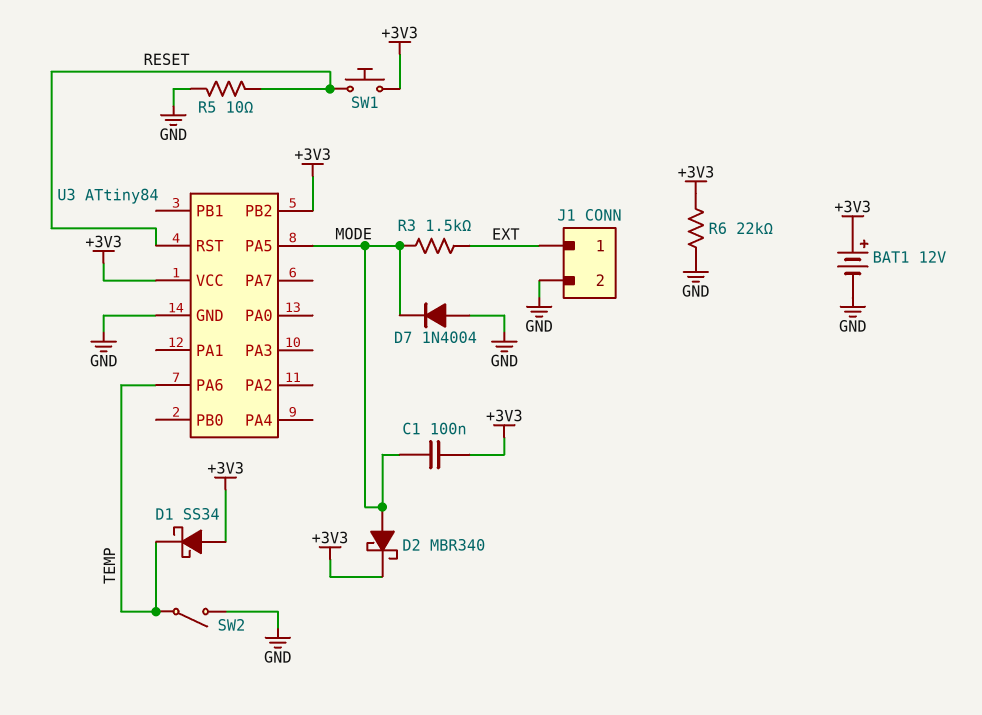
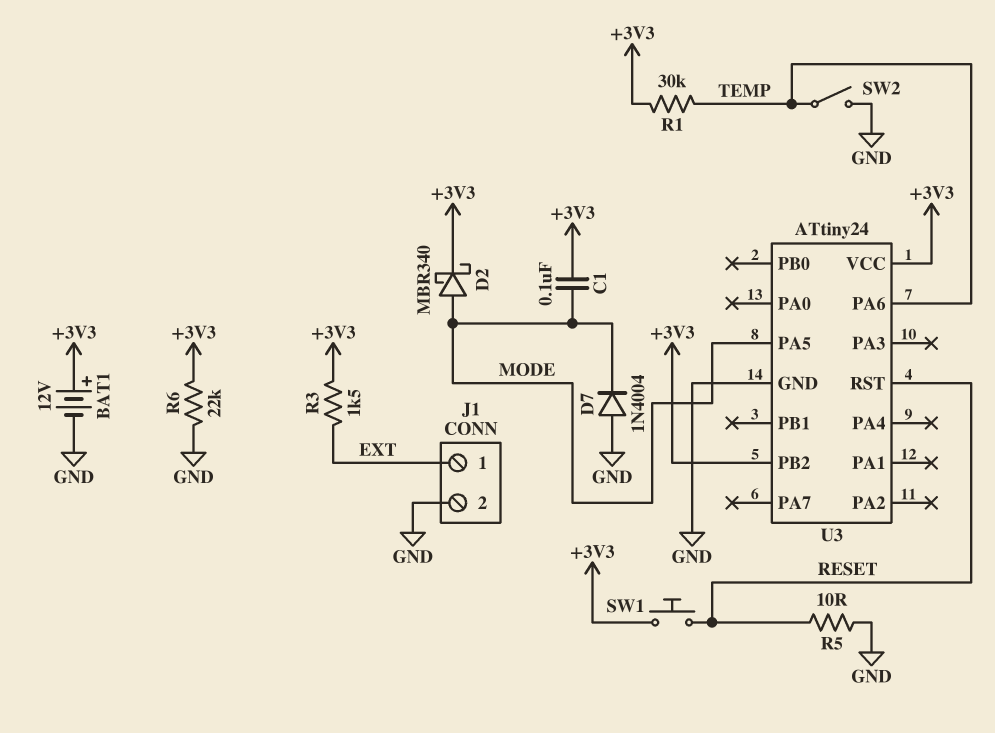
D1: schottky SS34 (A +3V3, K TEMP) -> none
R1: none -> 30k (+3V3, TEMP)
R3: 1.5k (EXT, MODE) -> 1.5k (+3V3, EXT)
U3: ATtiny84 -> ATtiny24

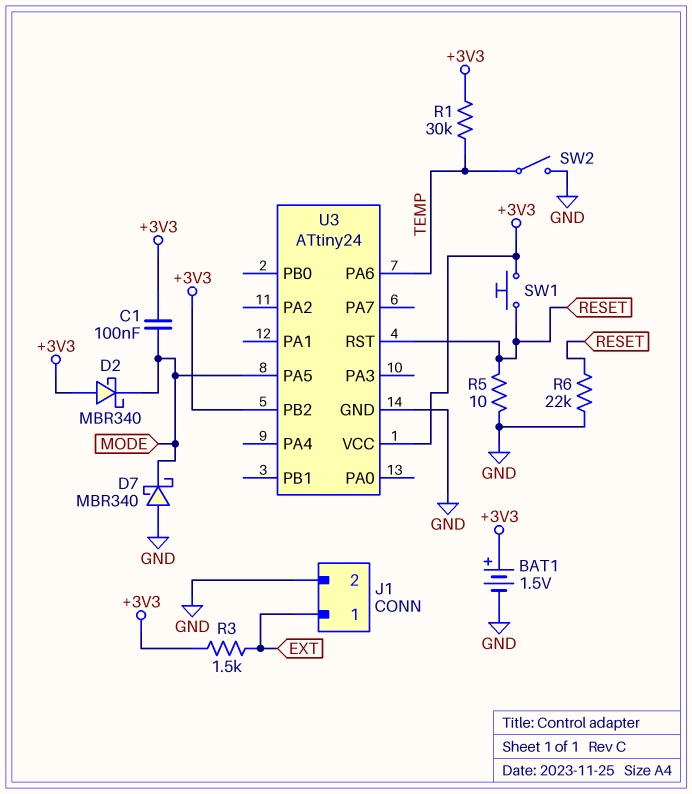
BAT1: 12V (plus +3V3, minus GND) -> 1.5V (plus +3V3, minus GND)
D2: schottky MBR340 (A MODE, K +3V3) -> schottky MBR340 (A +3V3, K MODE)
D7: diode 1N4004 (A GND, K MODE) -> schottky MBR340 (A GND, K MODE)
R6: 22k (+3V3, GND) -> 22k (GND, RESET)

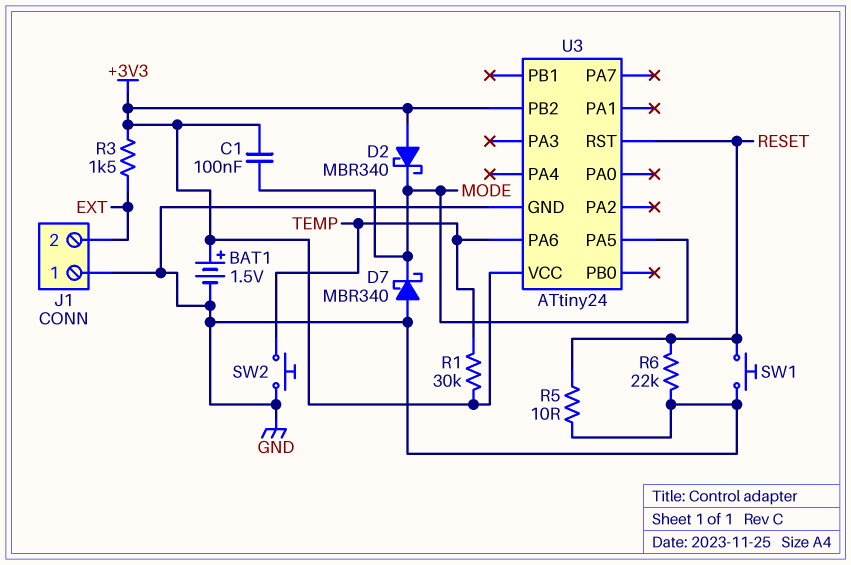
J1 pin 1: EXT -> GND
J1 pin 2: GND -> EXT
SW1: button (+3V3, RESET) -> button (GND, RESET)
SW2: switch (GND, TEMP) -> button (GND, TEMP)

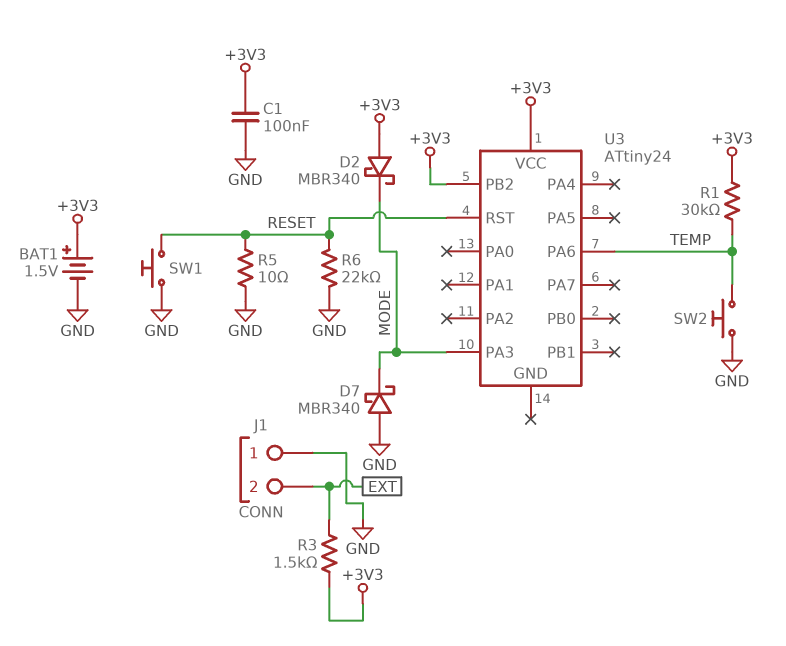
C1: 100nF (+3V3, MODE) -> 100nF (+3V3, GND)
U3 pin GND: GND -> none
U3 pin PA3: none -> MODE
U3 pin PA5: MODE -> none

